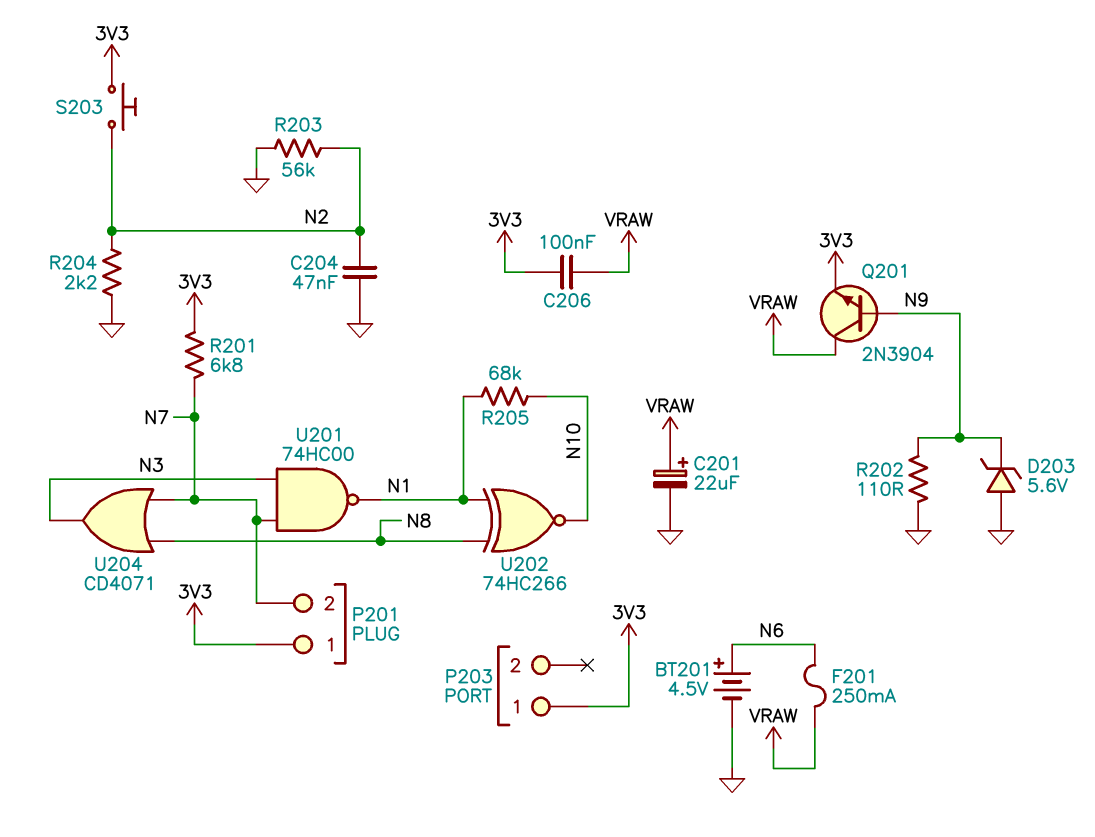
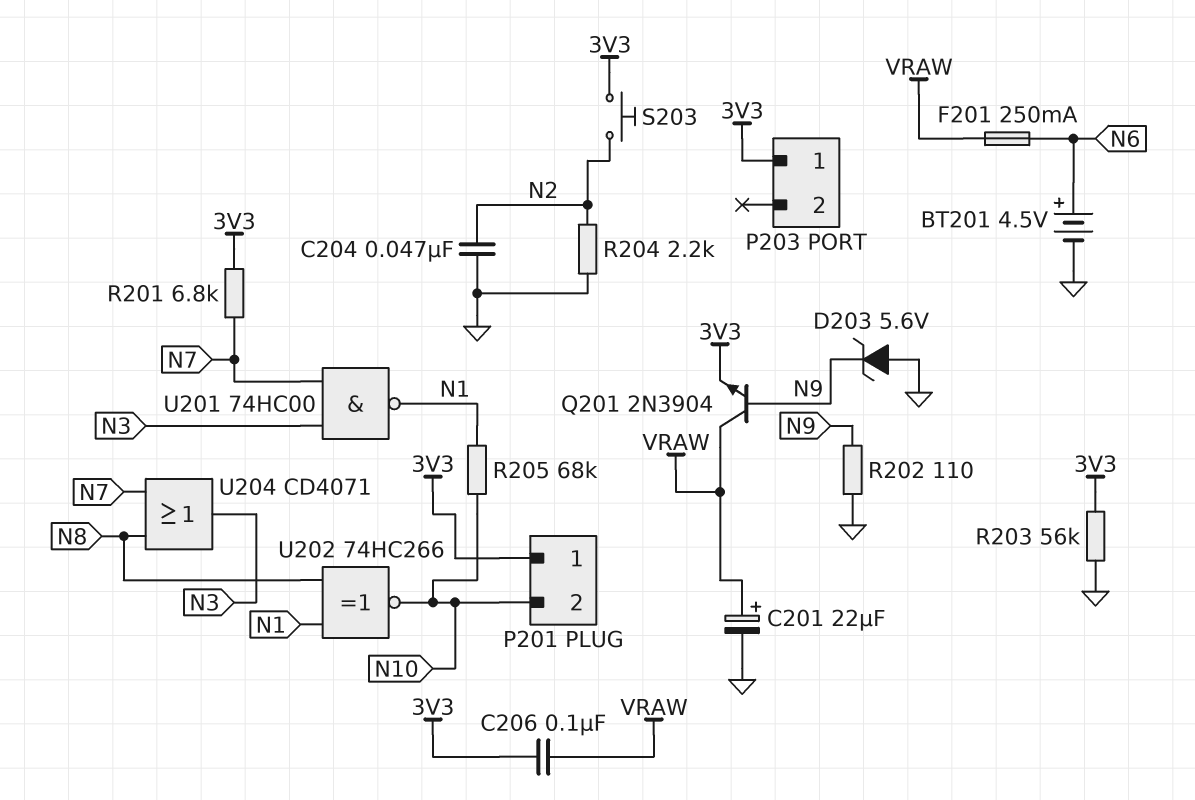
P201 pin 2: N7 -> N10
R203: 56k (GND, N2) -> 56k (3V3, GND)

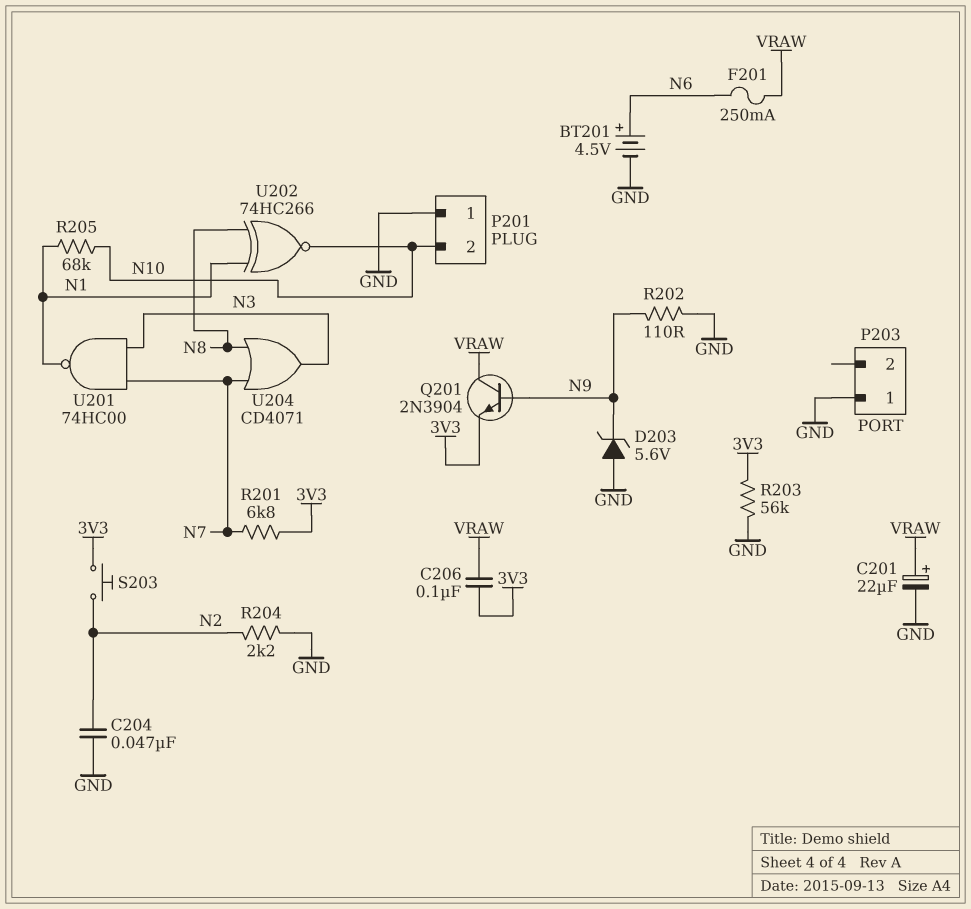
P201 pin 1: 3V3 -> GND
P203 pin 1: 3V3 -> GND

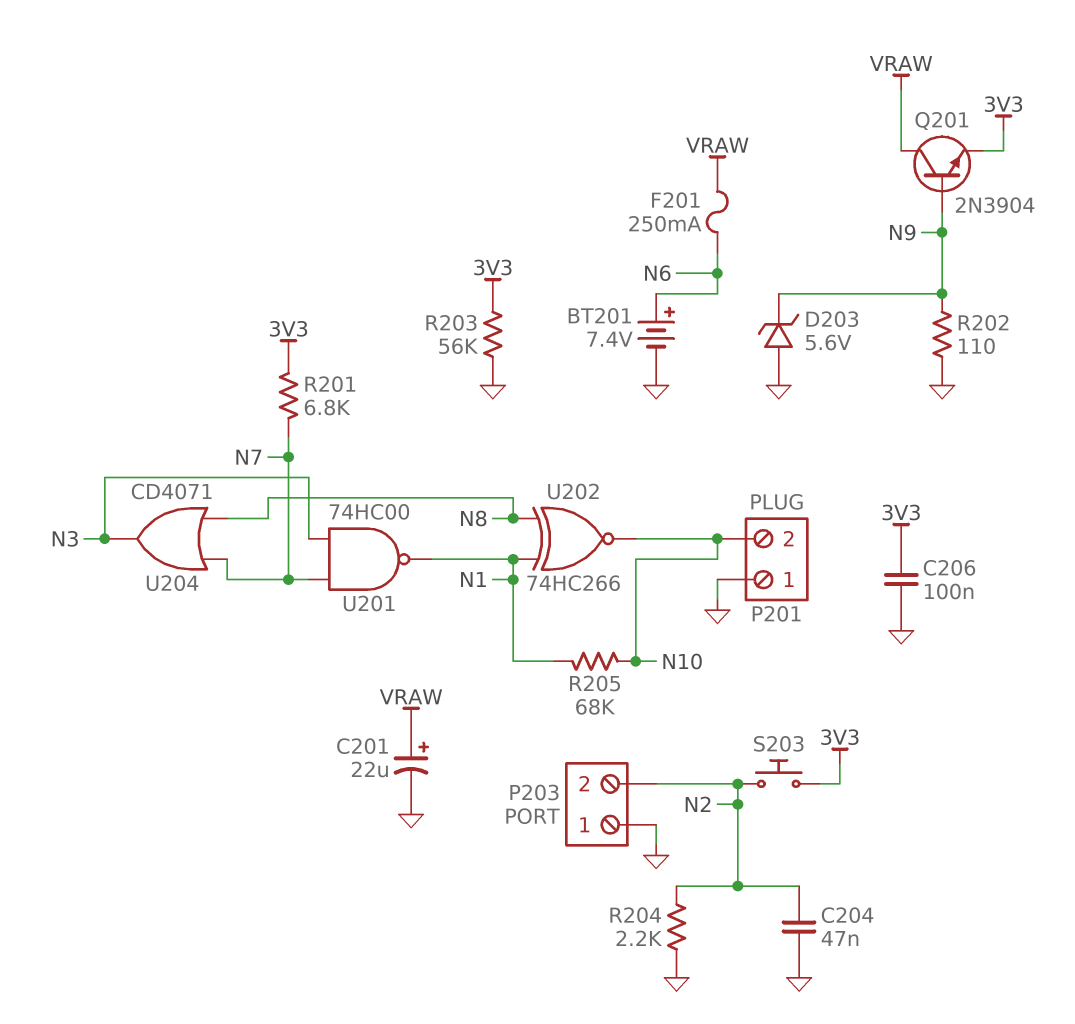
BT201: 4.5V (plus N6, minus GND) -> 7.4V (plus N6, minus GND)
C206: 100nF (3V3, VRAW) -> 100nF (3V3, GND)
P203 pin 2: none -> N2

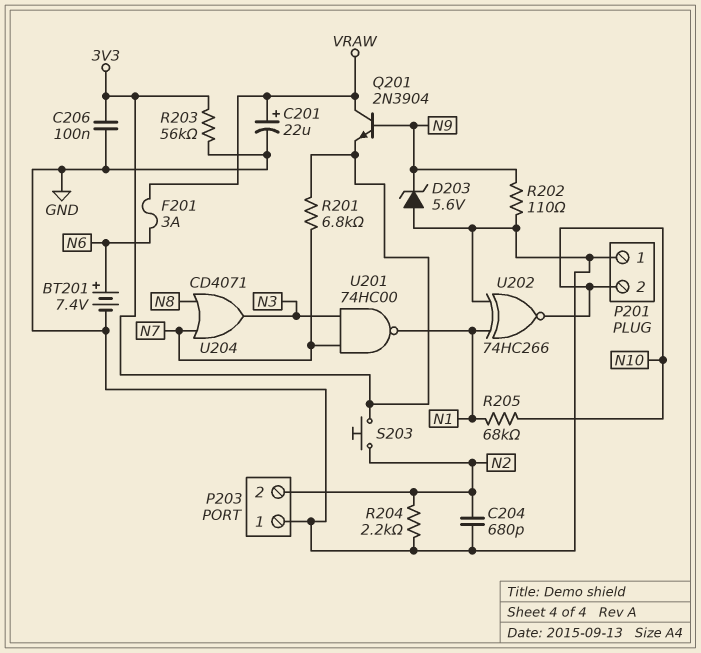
C204: 47nF (GND, N2) -> 680pF (GND, N2)
F201: 250mA (N6, VRAW) -> 3A (N6, VRAW)
U202: XNOR 74HC266 (in N1, in N8, out N10) -> XNOR 74HC266 (in GND, in N1, out N10)

